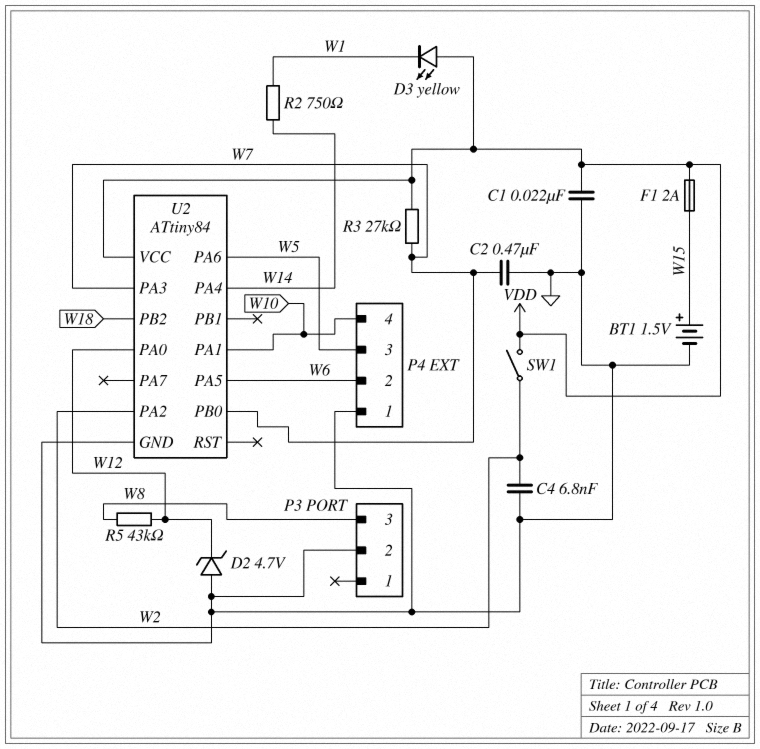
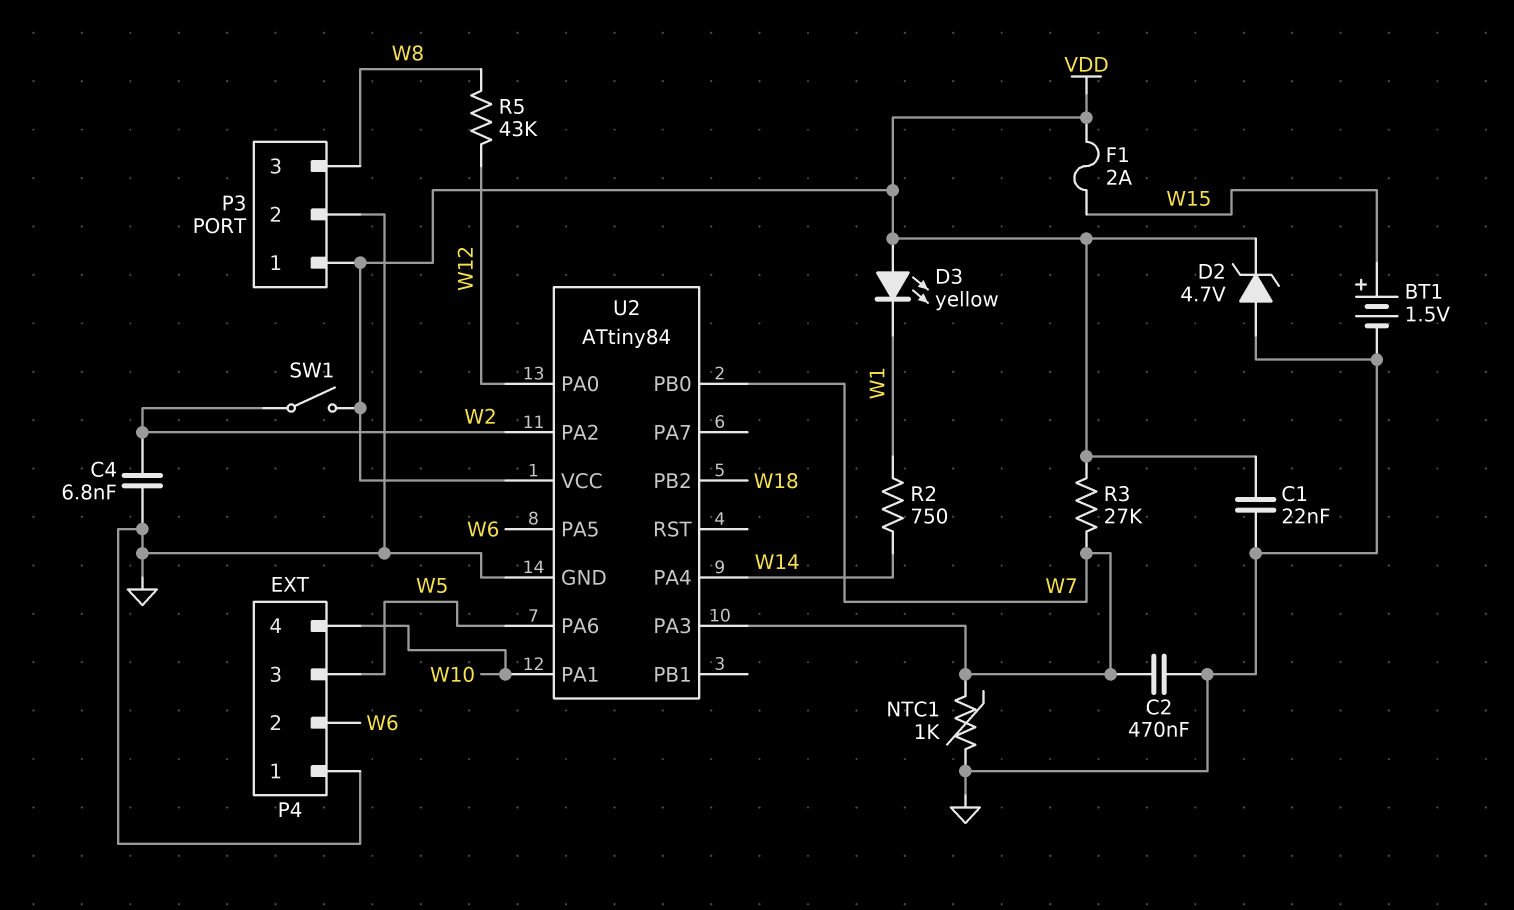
D2: zener 4.7V (A GND, K W12) -> zener 4.7V (A GND, K VDD)
NTC1: none -> 1k (GND, W7)
P3 pin 1: none -> VDD

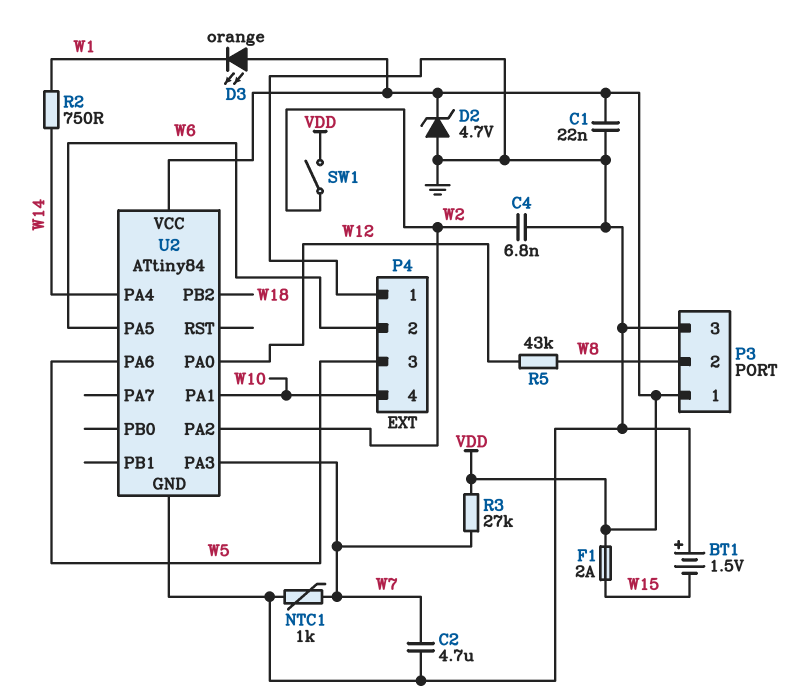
BT1: 1.5V (plus W15, minus GND) -> 1.5V (plus GND, minus W15)
C2: 470nF (GND, W7) -> 4.7uF (GND, W7)
D3: LED yellow (A VDD, K W1) -> LED orange (A VDD, K W1)
P3 pin 2: GND -> W8
P3 pin 3: W8 -> GND
U2 pin PB0: W7 -> none

